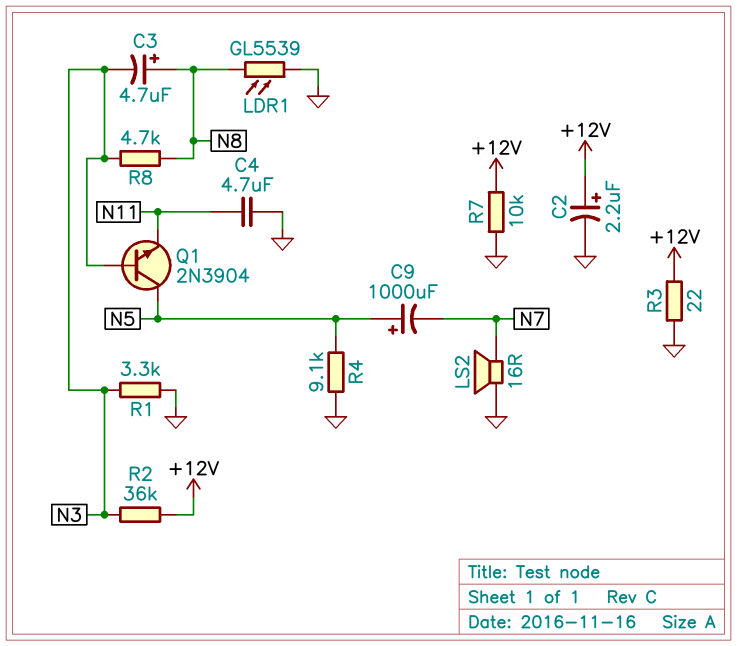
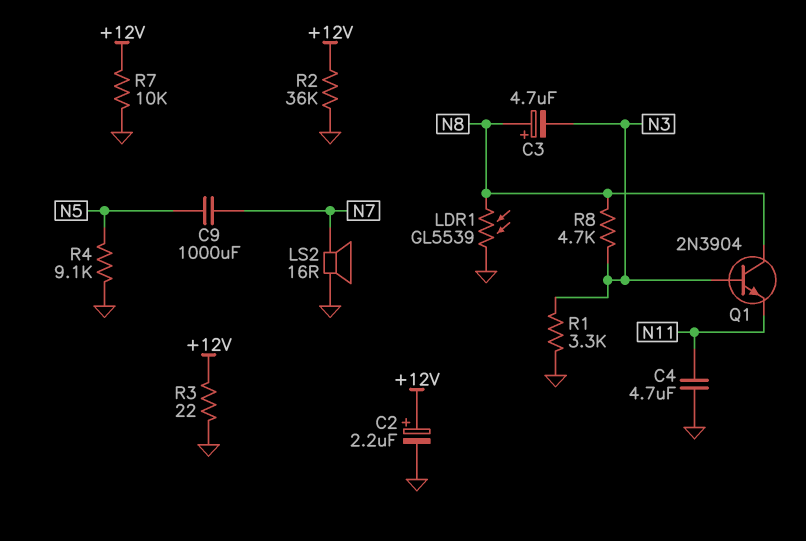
C9: 1000uF (plus N5, minus N7) -> 1000uF (N5, N7)
Q1: NPN 2N3904 (B N3, C N5, E N11) -> NPN 2N3904 (B N3, C N8, E N11)
R2: 36k (+12V, N3) -> 36k (+12V, GND)

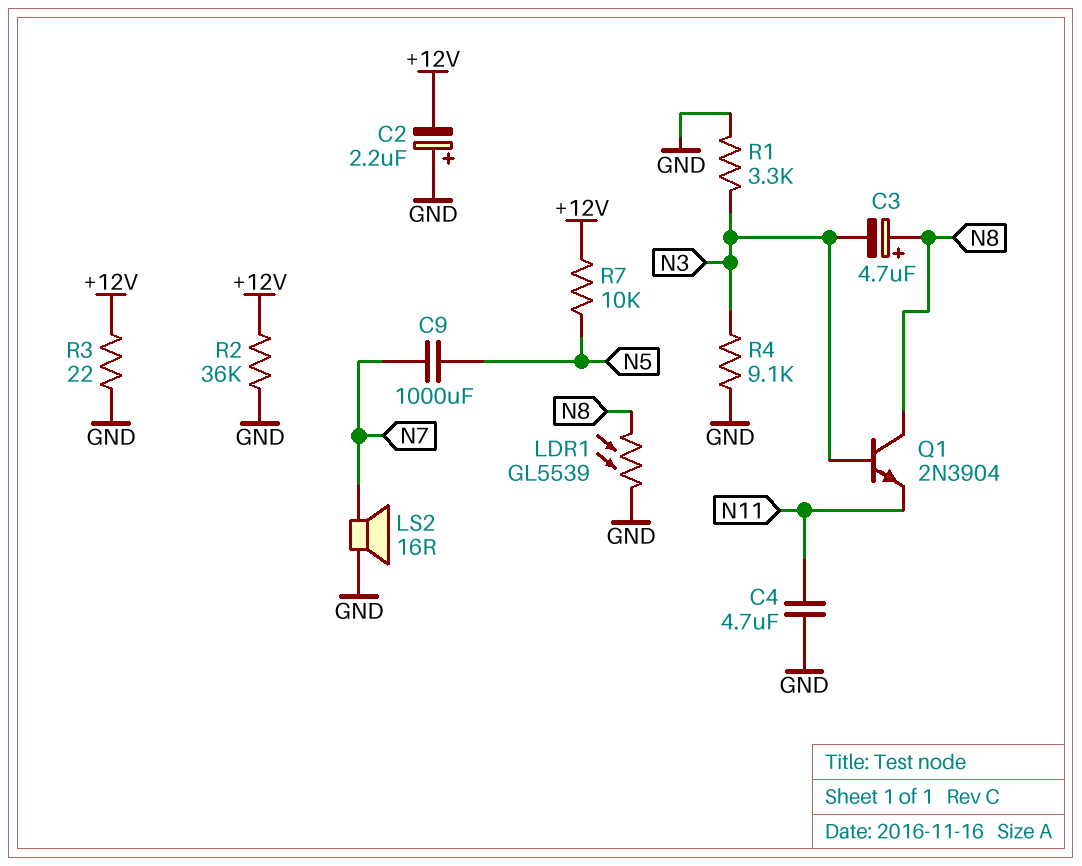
C2: 2.2uF (plus +12V, minus GND) -> 2.2uF (plus GND, minus +12V)
R4: 9.1k (GND, N5) -> 9.1k (GND, N3)
R7: 10k (+12V, GND) -> 10k (+12V, N5)
R8: 4.7k (N3, N8) -> none

